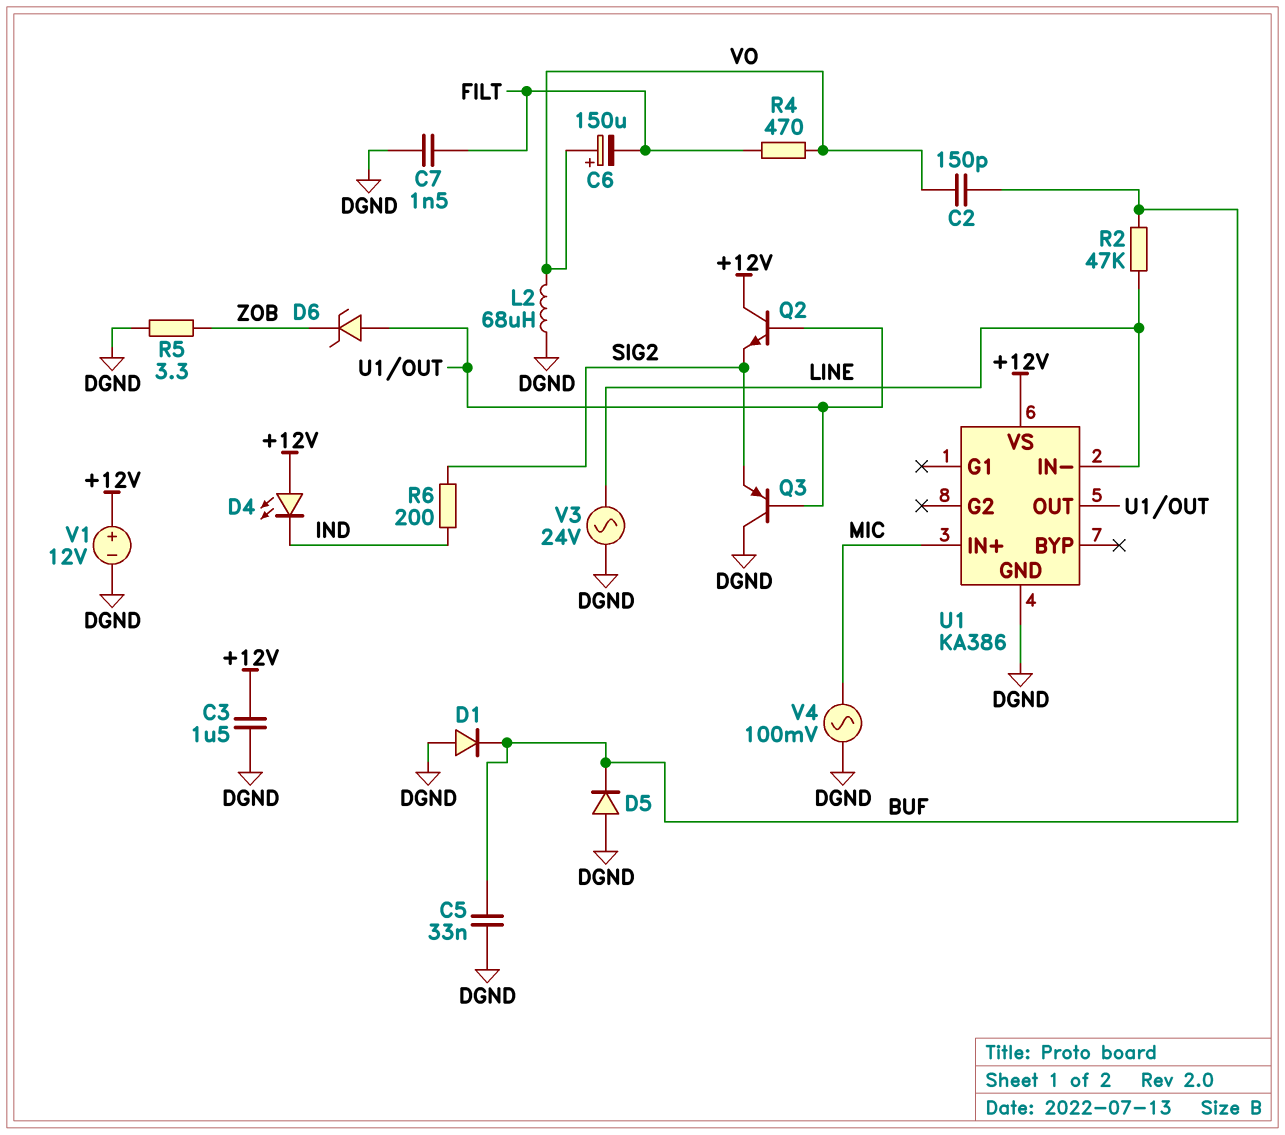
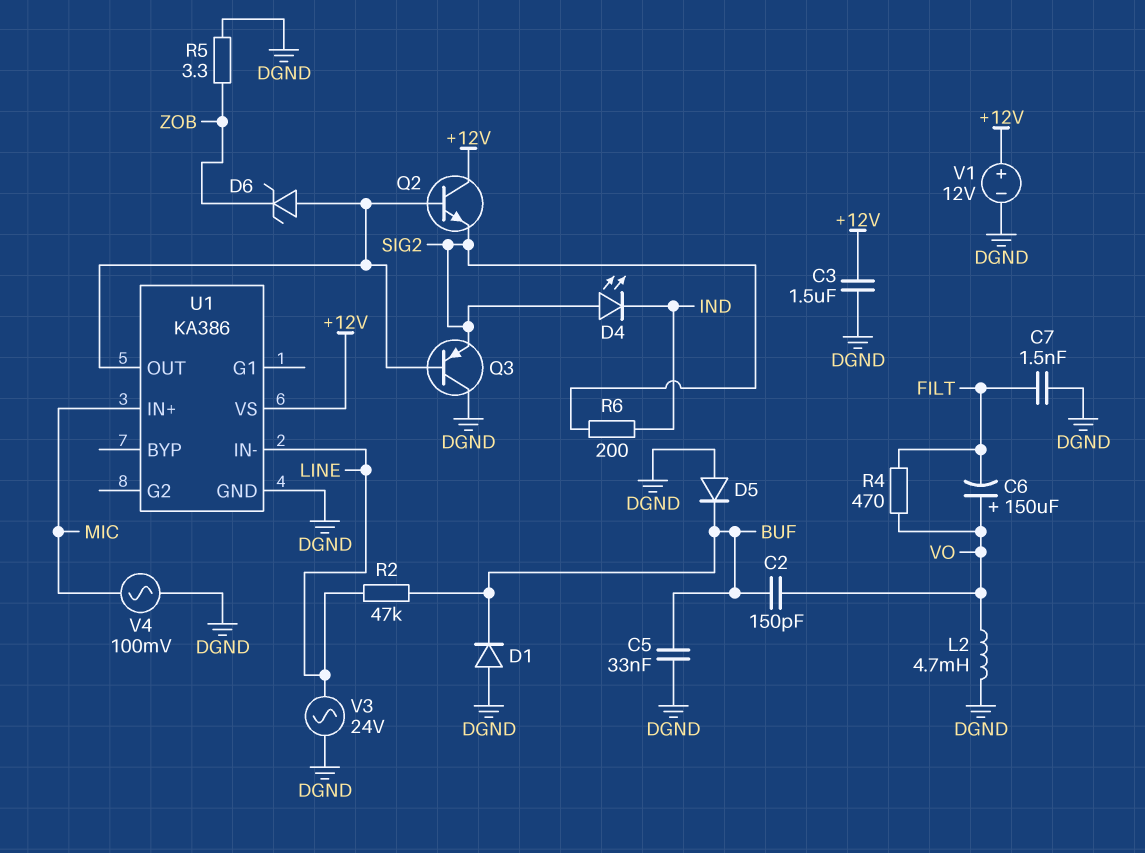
D4: LED (A +12V, K IND) -> LED (A SIG2, K IND)
L2: 68uH (DGND, VO) -> 4.7mH (DGND, VO)

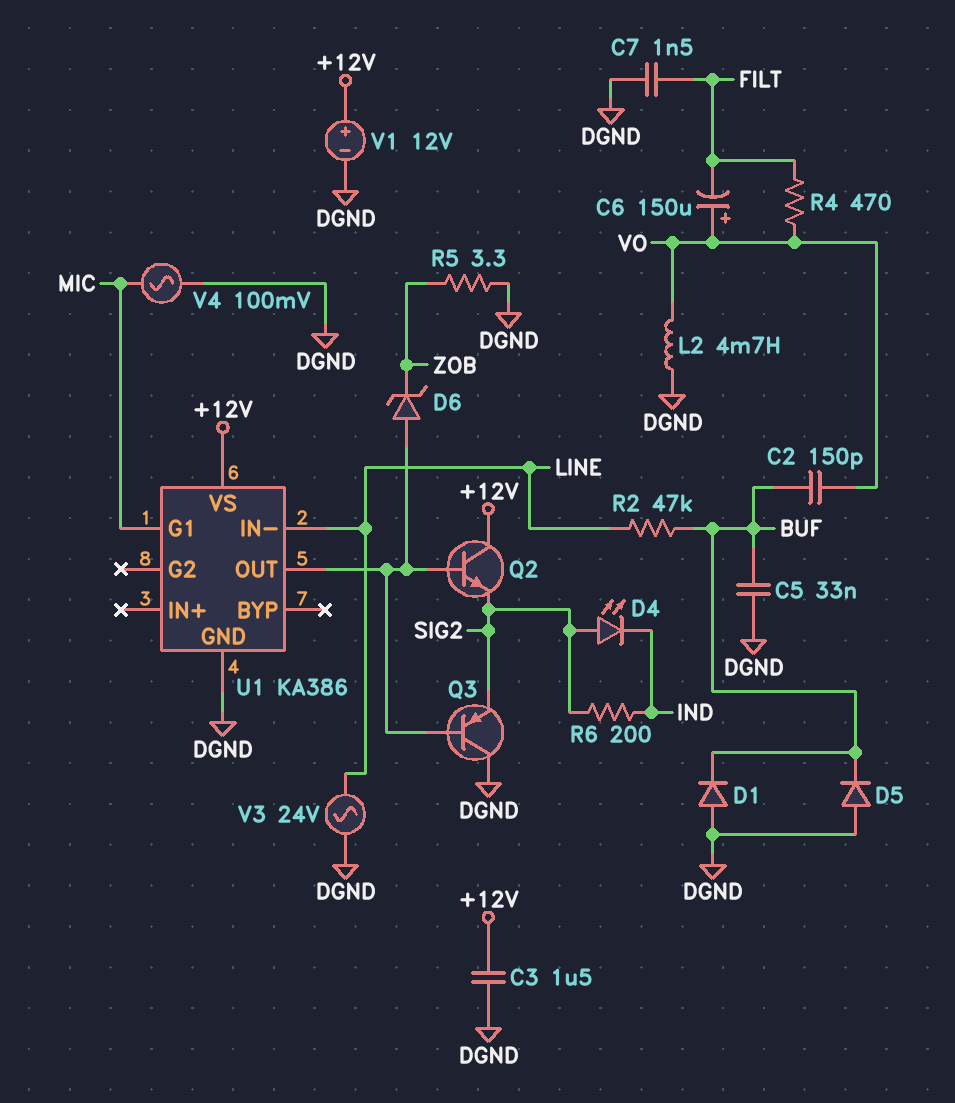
U1 pin G1: none -> MIC
U1 pin IN+: MIC -> none

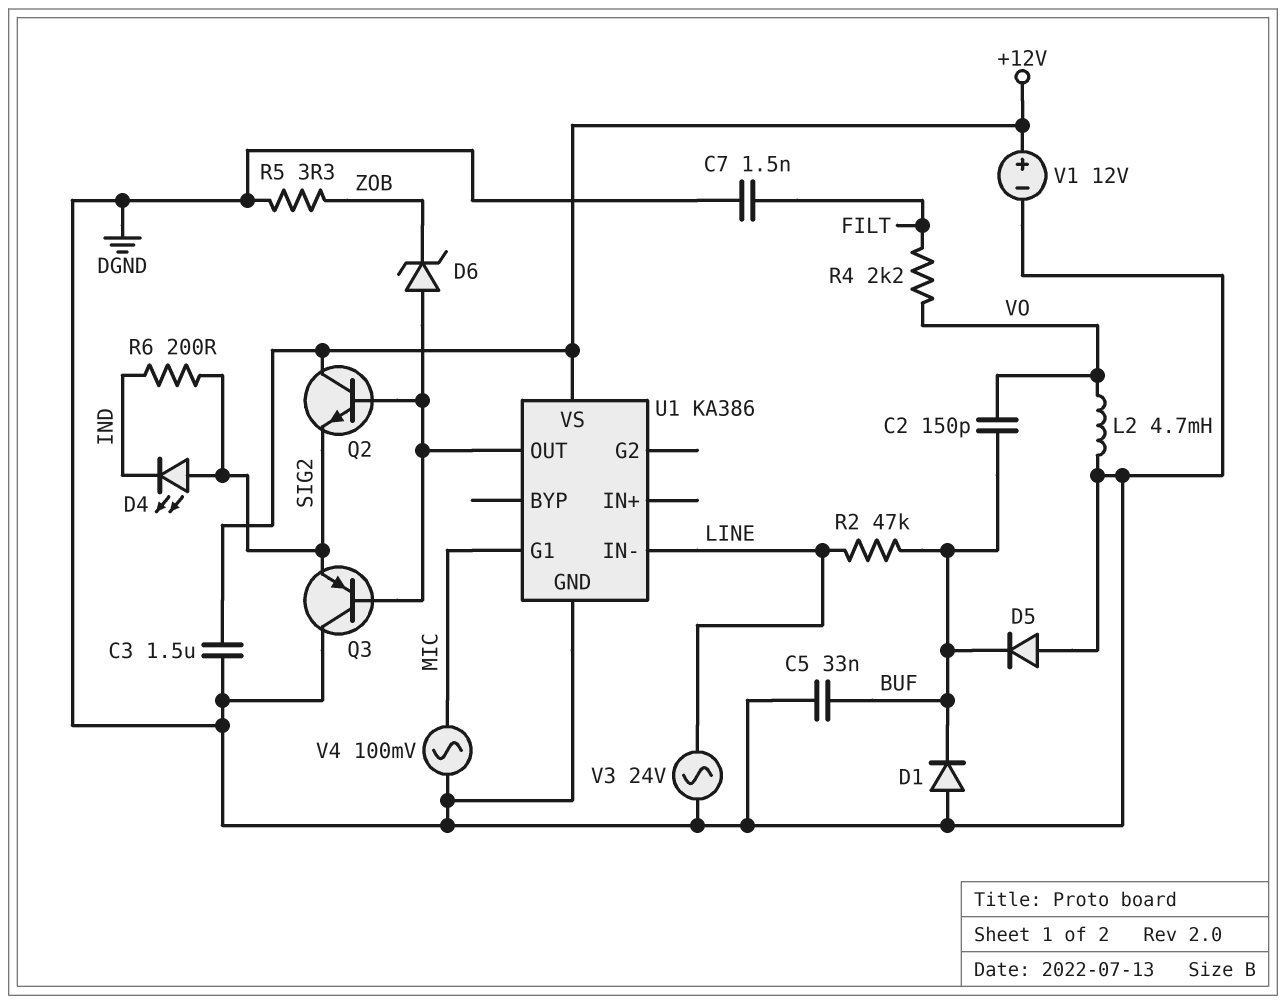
C6: 150uF (plus VO, minus FILT) -> none
R4: 470 (FILT, VO) -> 2.2k (FILT, VO)

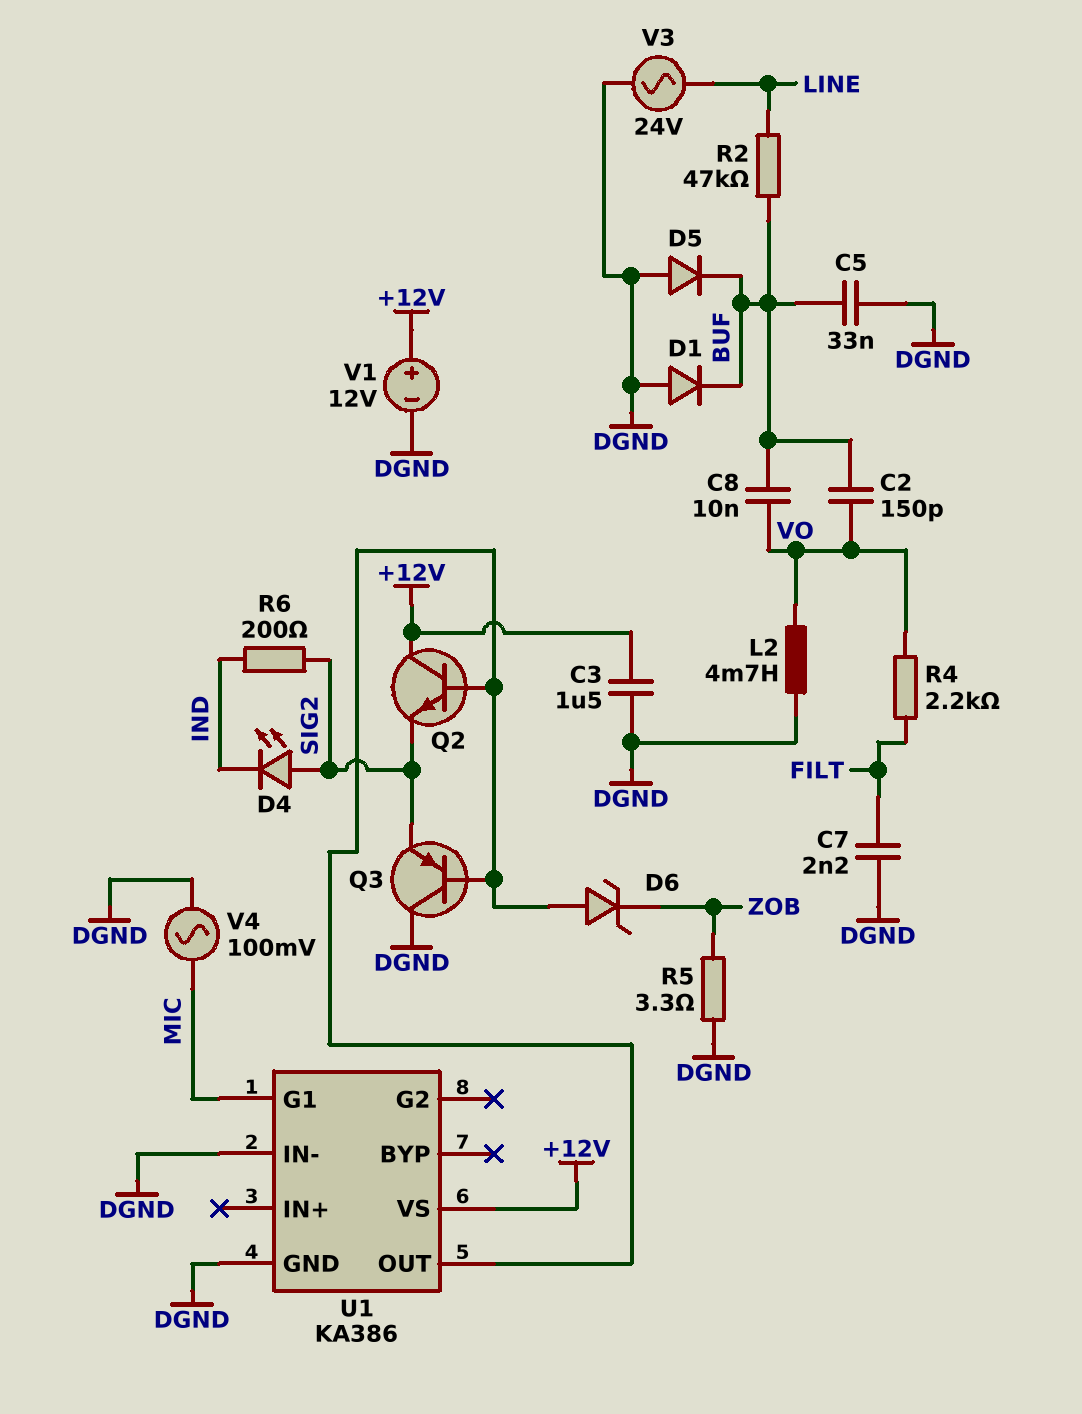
C7: 1.5nF (DGND, FILT) -> 2.2nF (DGND, FILT)
C8: none -> 10nF (BUF, VO)
U1 pin IN-: LINE -> DGND

